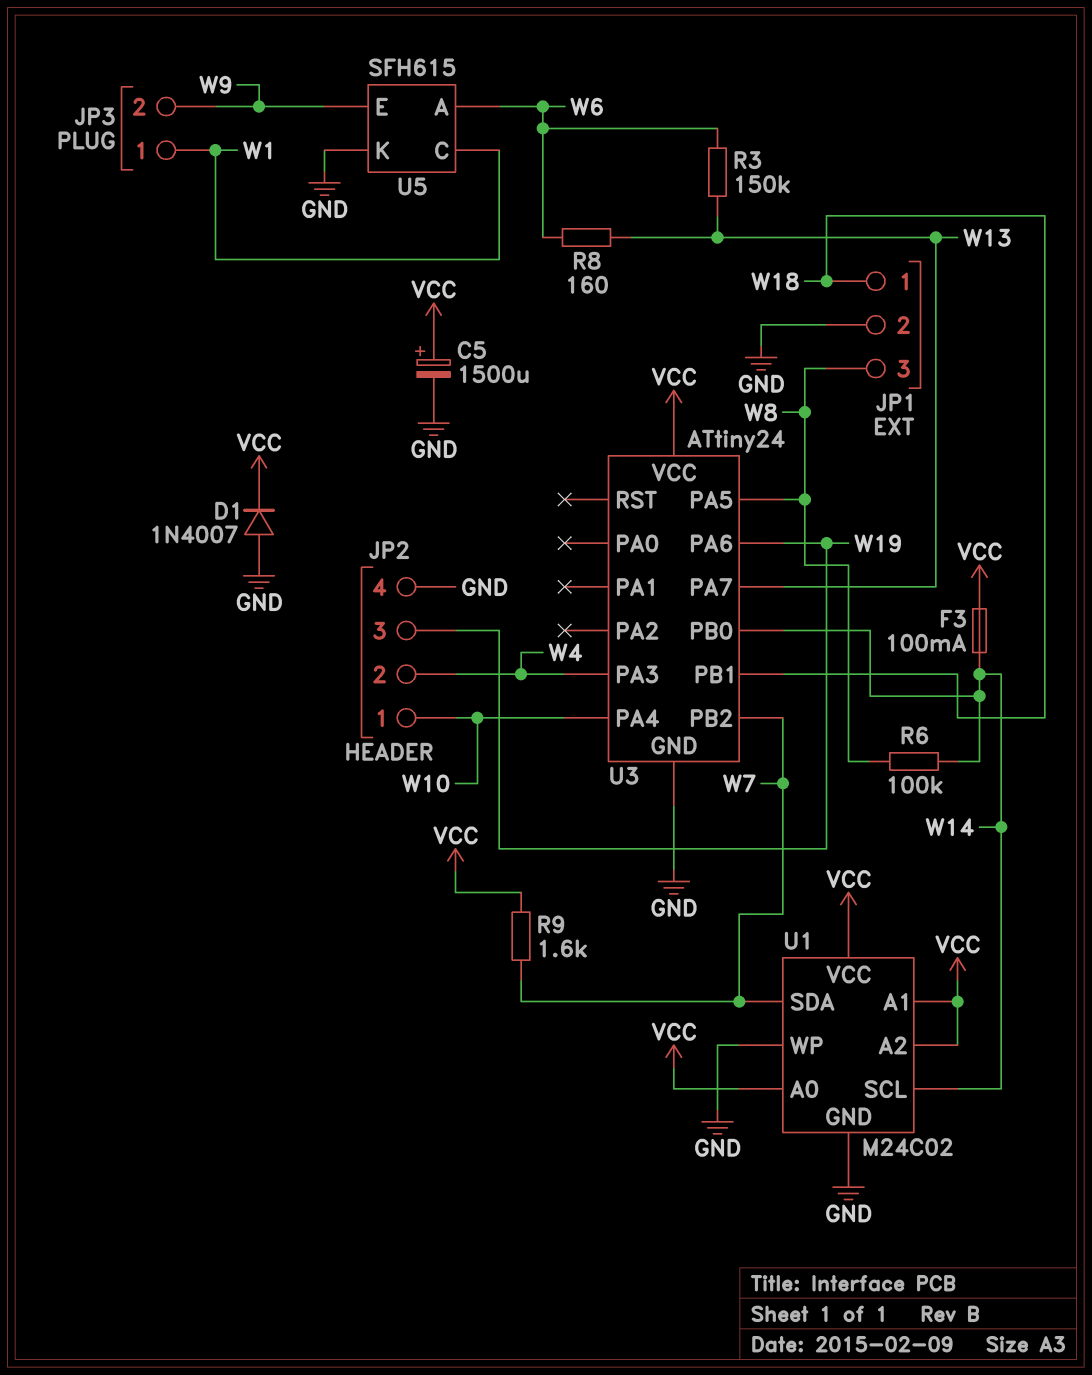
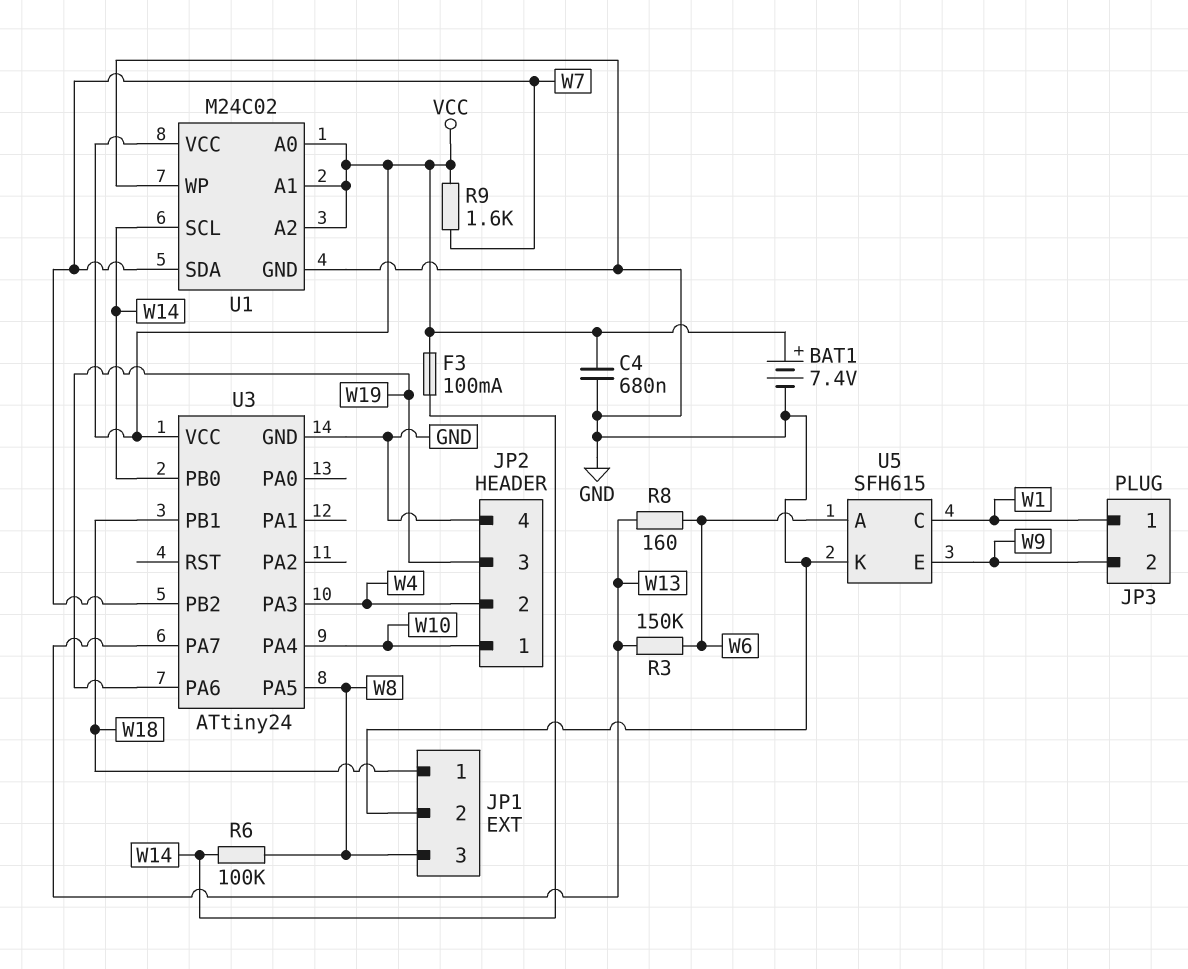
BAT1: none -> 7.4V (plus VCC, minus GND)
C4: none -> 680nF (GND, VCC)
C5: 1500uF (plus VCC, minus GND) -> none
D1: diode 1N4007 (A GND, K VCC) -> none

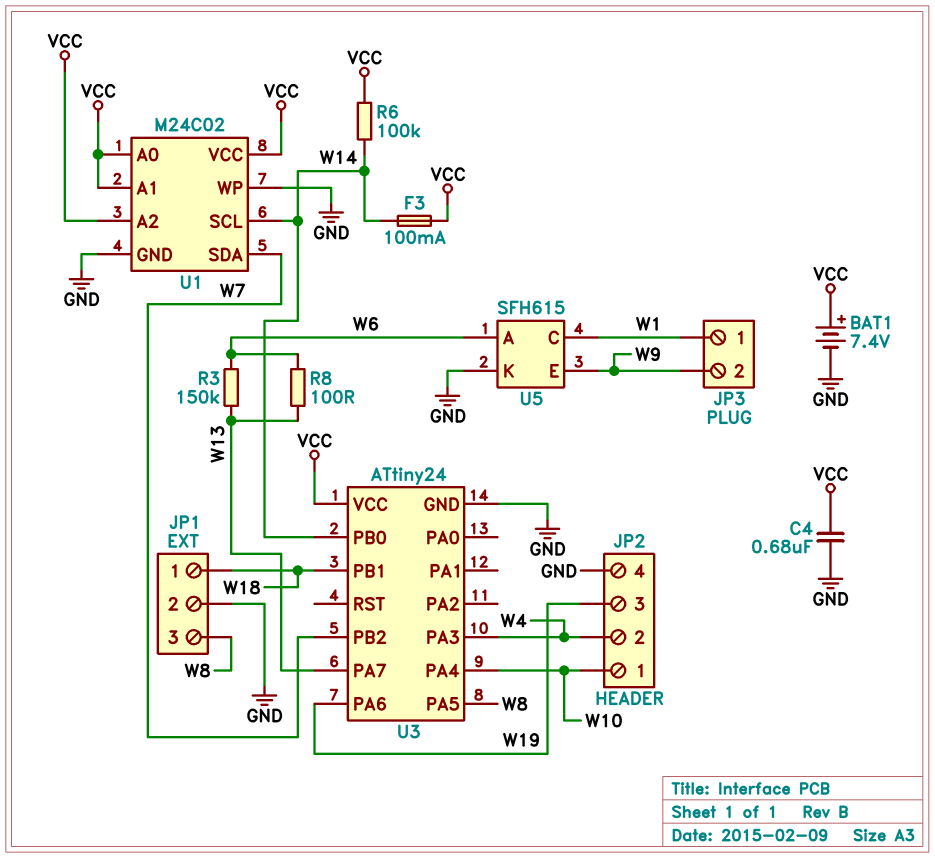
R6: 100k (W8, W14) -> 100k (VCC, W14)
R8: 160 (W6, W13) -> 100 (W6, W13)
R9: 1.6k (VCC, W7) -> none

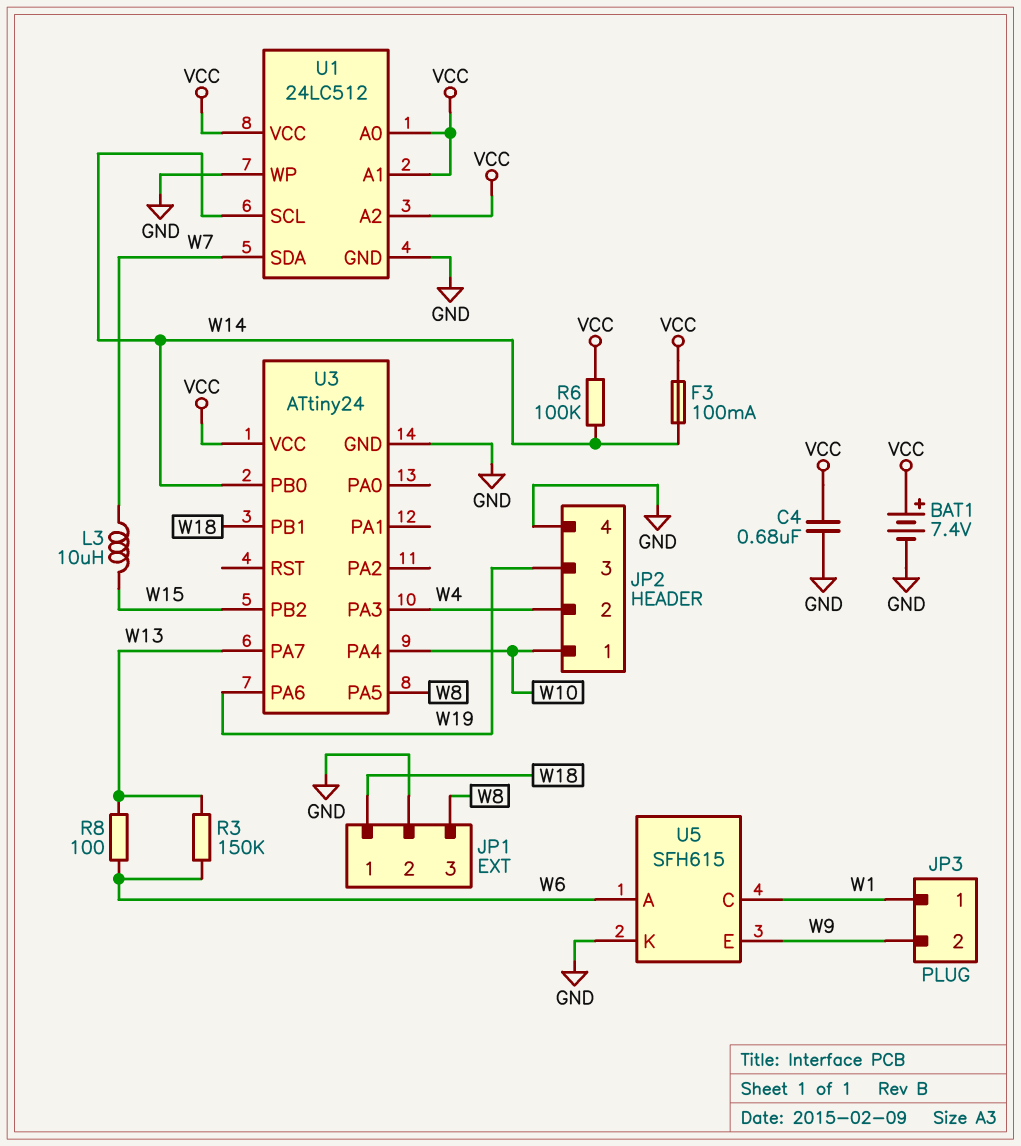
L3: none -> 10uH (W7, W15)
U1: M24C02 -> 24LC512
U3 pin PB2: W7 -> W15

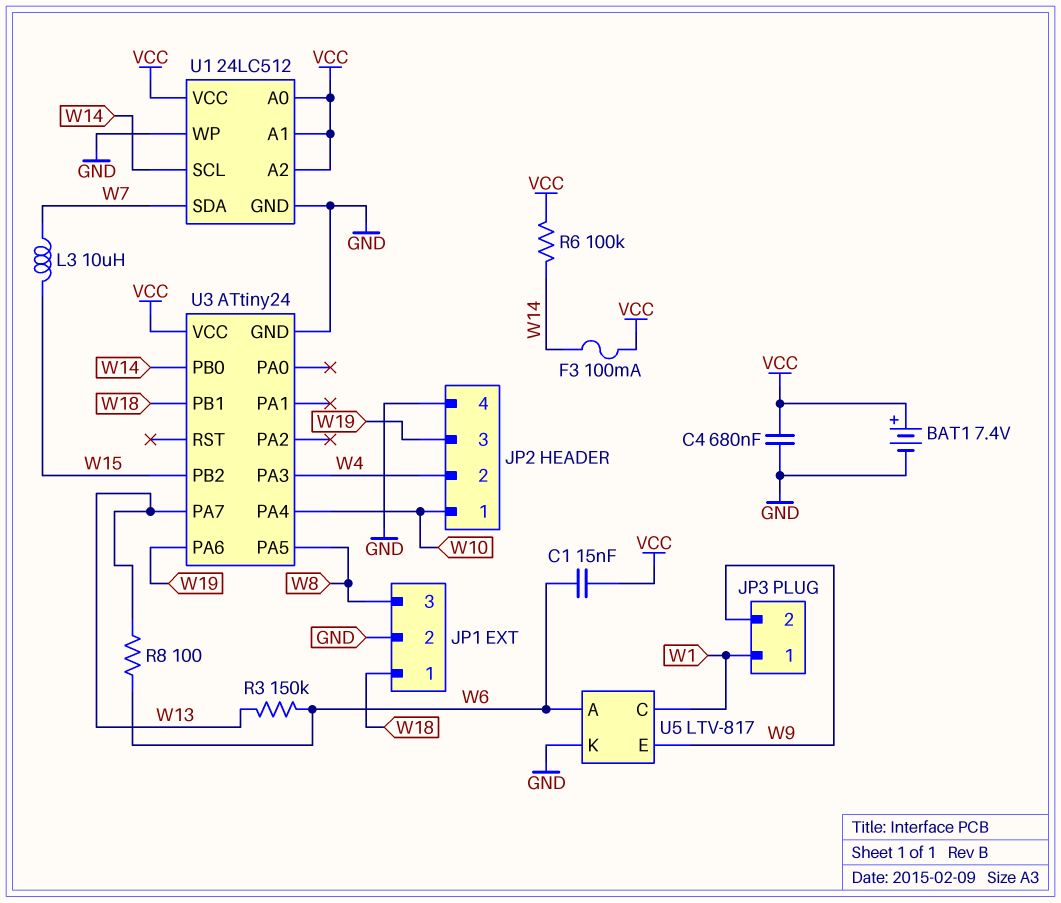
C1: none -> 15nF (VCC, W6)
U5: SFH615 -> LTV-817

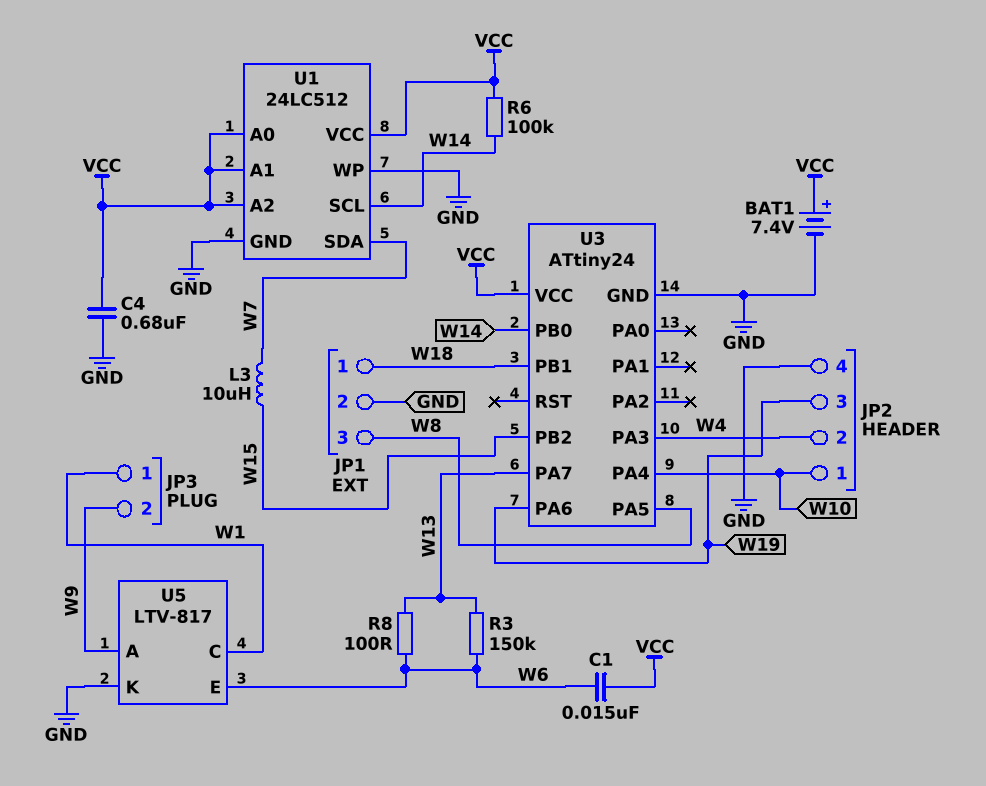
F3: 100mA (VCC, W14) -> none
U5 pin A: W6 -> W9
U5 pin E: W9 -> W6

